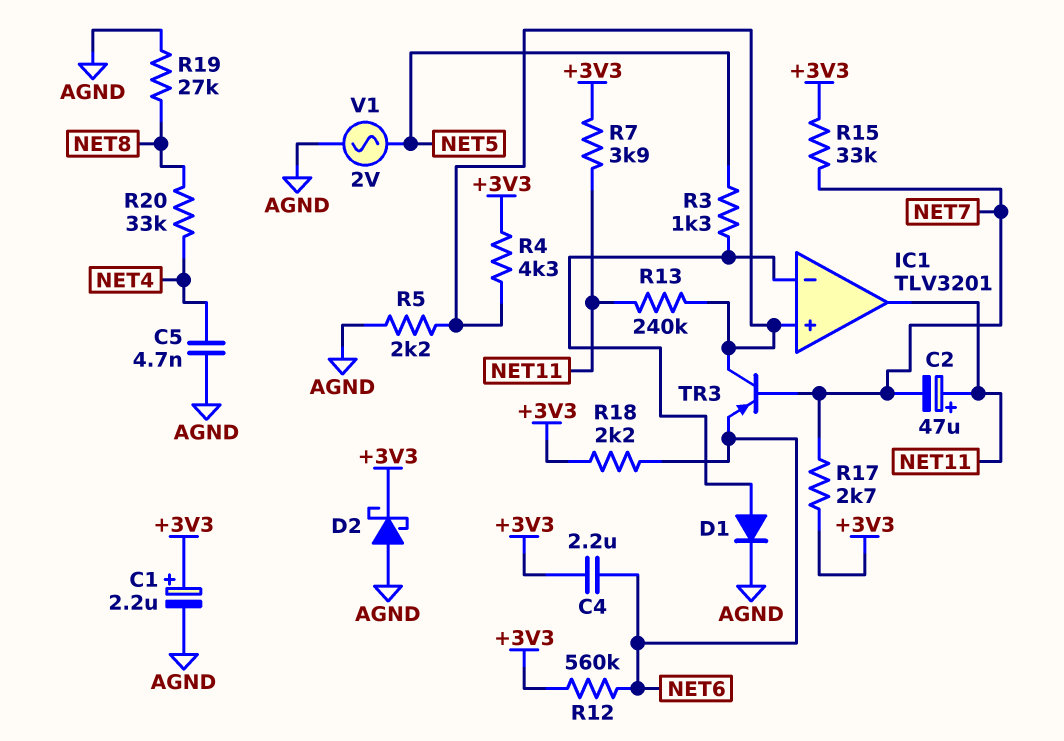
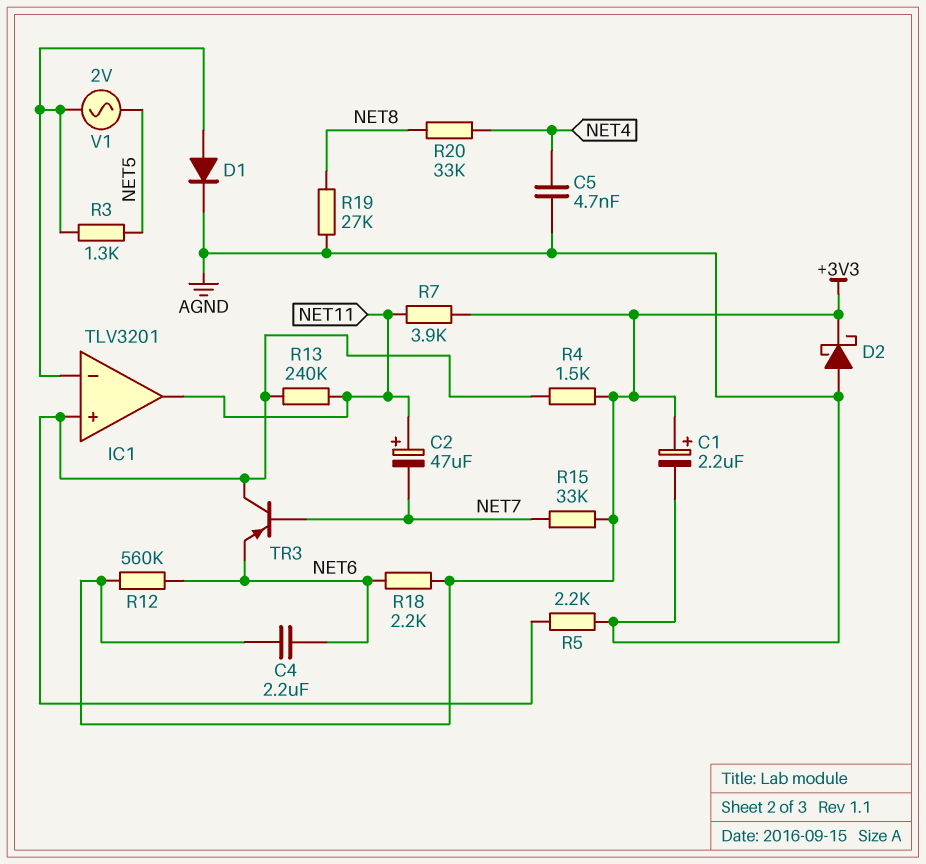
R4: 4.3k (+3V3, IC1/in+) -> 1.5k (+3V3, IC1/in+)
R17: 2.7k (+3V3, NET7) -> none
V1: AC 2V (AGND, NET5) -> AC 2V (IC1/in-, NET5)

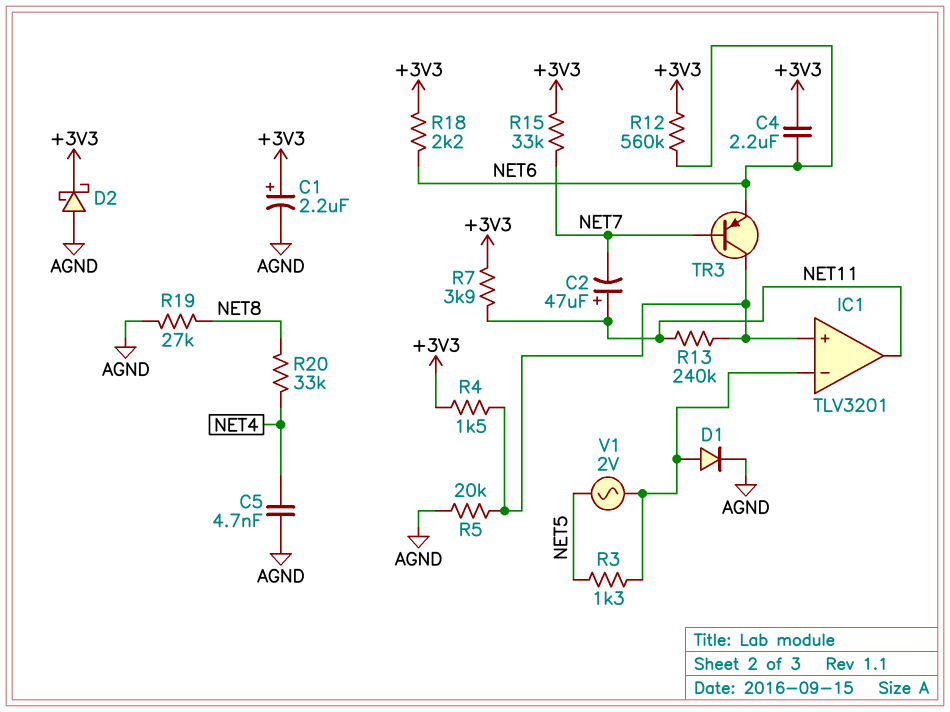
R5: 2.2k (AGND, IC1/in+) -> 20k (AGND, IC1/in+)

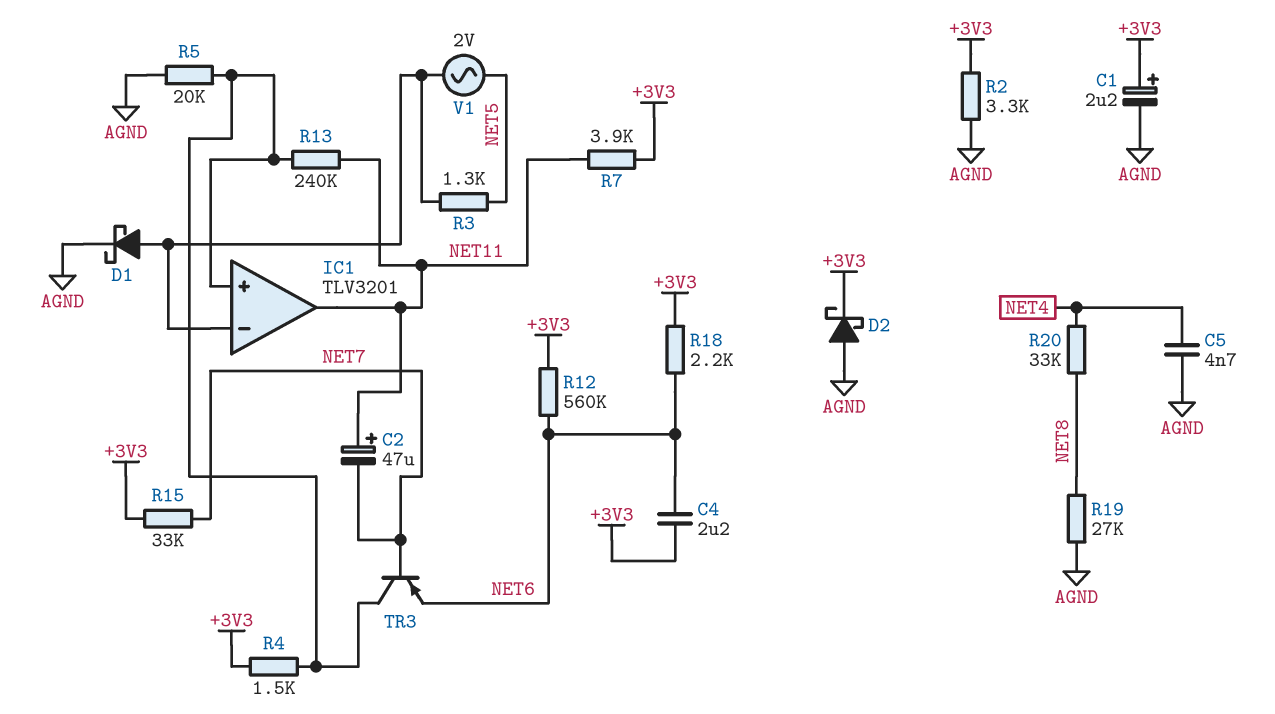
D1: diode (A IC1/in-, K AGND) -> schottky (A IC1/in-, K AGND)
R2: none -> 3.3k (+3V3, AGND)

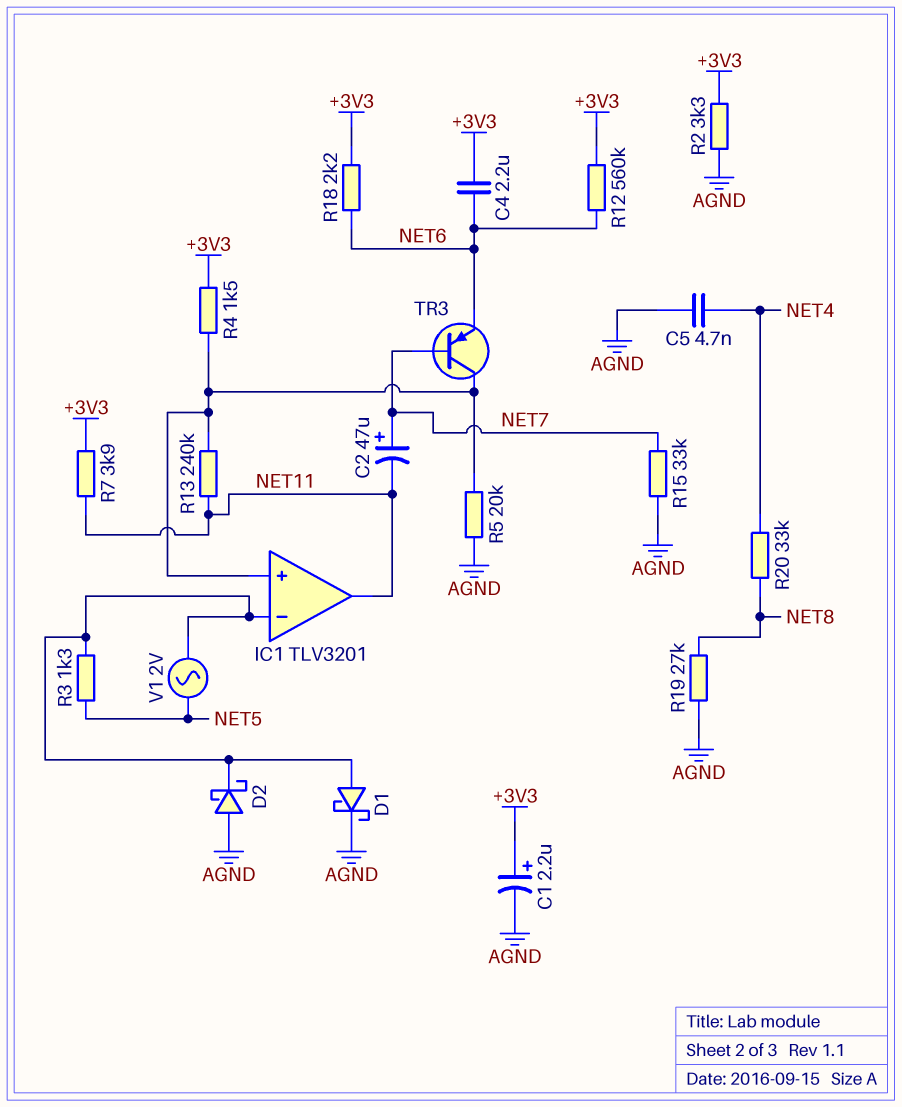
C2: 47uF (plus NET11, minus NET7) -> 47uF (plus NET7, minus NET11)
D2: schottky (A AGND, K +3V3) -> schottky (A AGND, K IC1/in-)
R15: 33k (+3V3, NET7) -> 33k (AGND, NET7)

